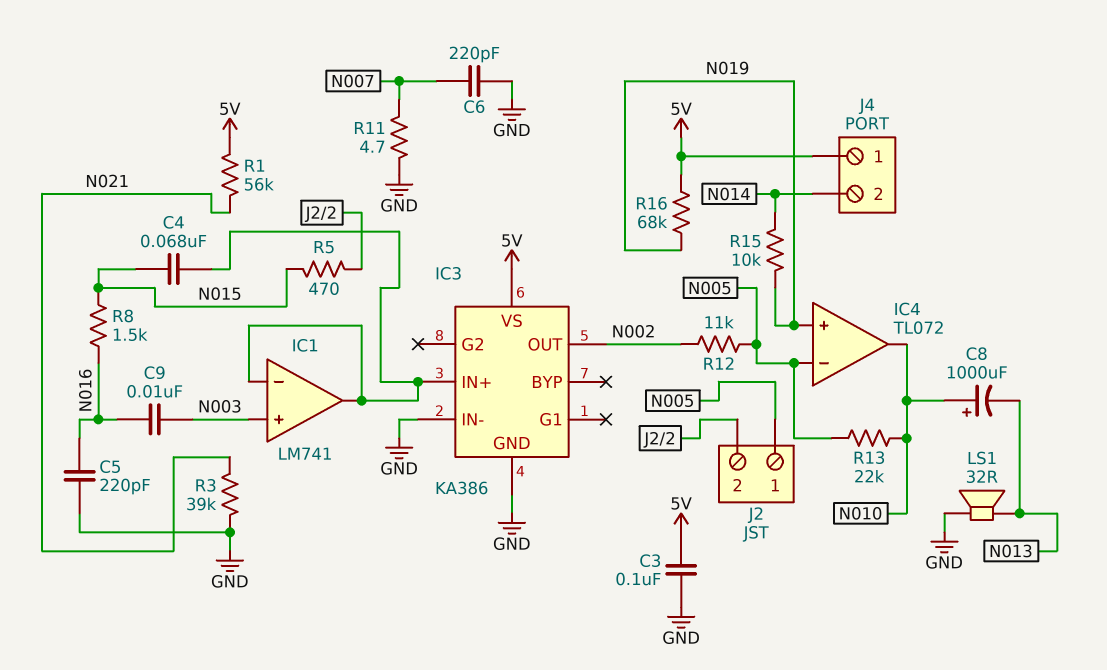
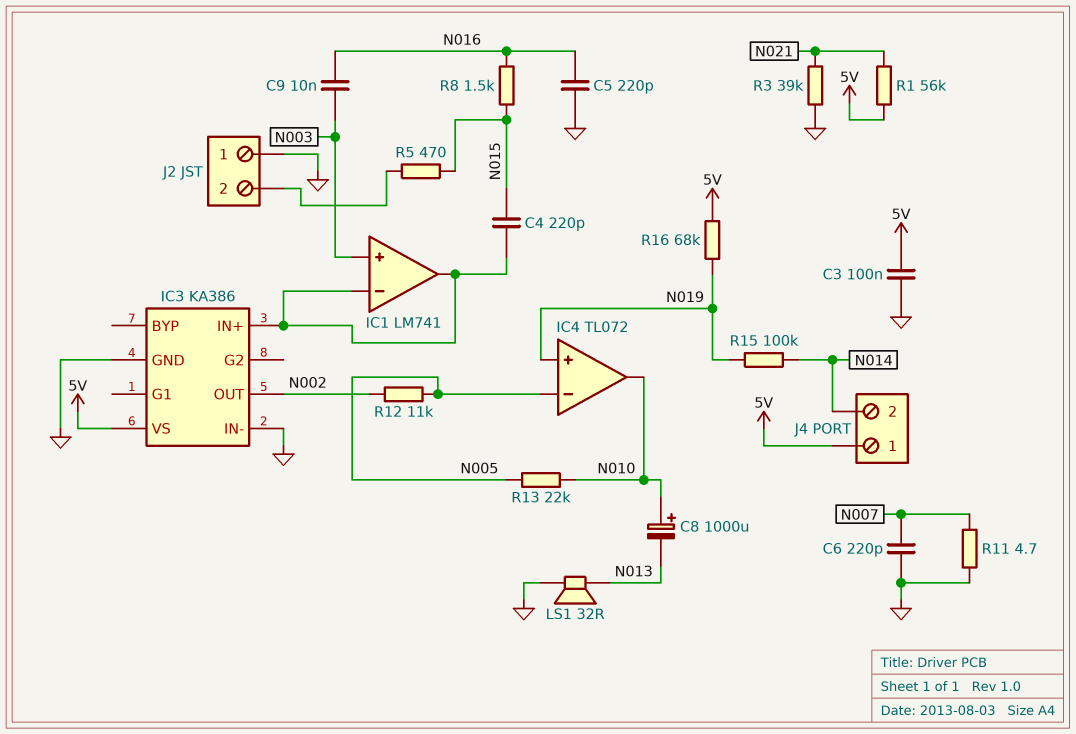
C4: 68nF (IC1/in-, N015) -> 220pF (IC1/in-, N015)
J2 pin 1: N005 -> GND
R15: 10k (N014, N019) -> 100k (N014, N019)

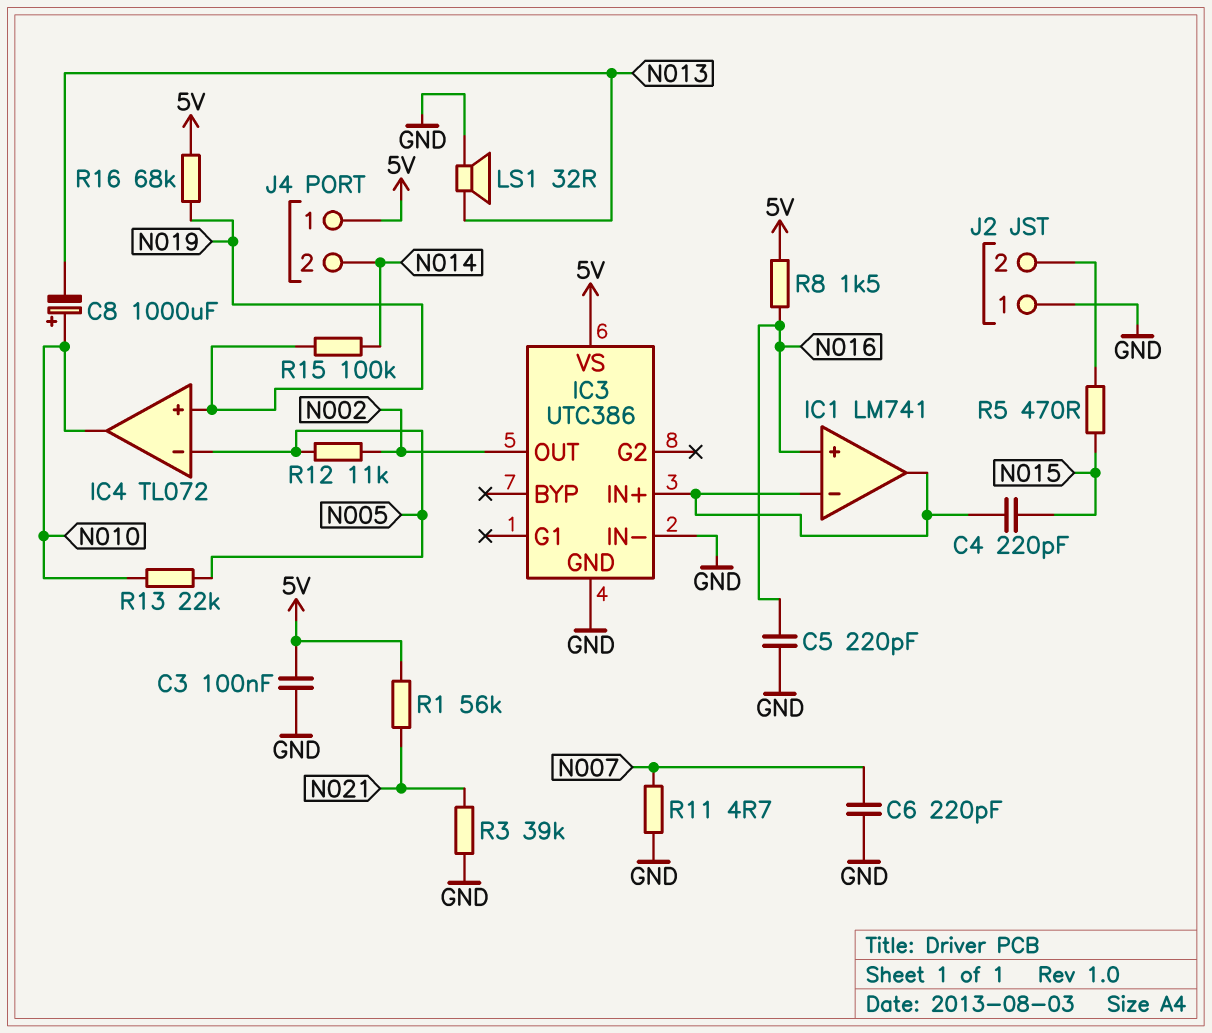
C9: 10nF (N003, N016) -> none
IC1 pin in+: N003 -> N016
IC3: KA386 -> UTC386
R8: 1.5k (N015, N016) -> 1.5k (5V, N016)

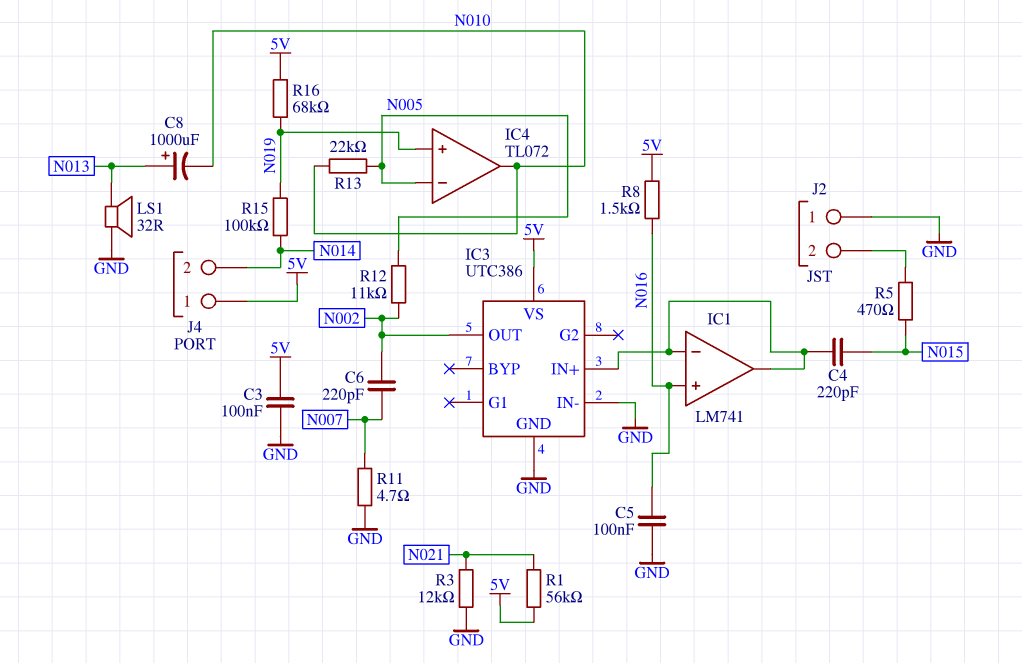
C5: 220pF (GND, N016) -> 100nF (GND, N016)
C6: 220pF (GND, N007) -> 220pF (N002, N007)
C8: 1000uF (plus N010, minus N013) -> 1000uF (plus N013, minus N010)
R3: 39k (GND, N021) -> 12k (GND, N021)

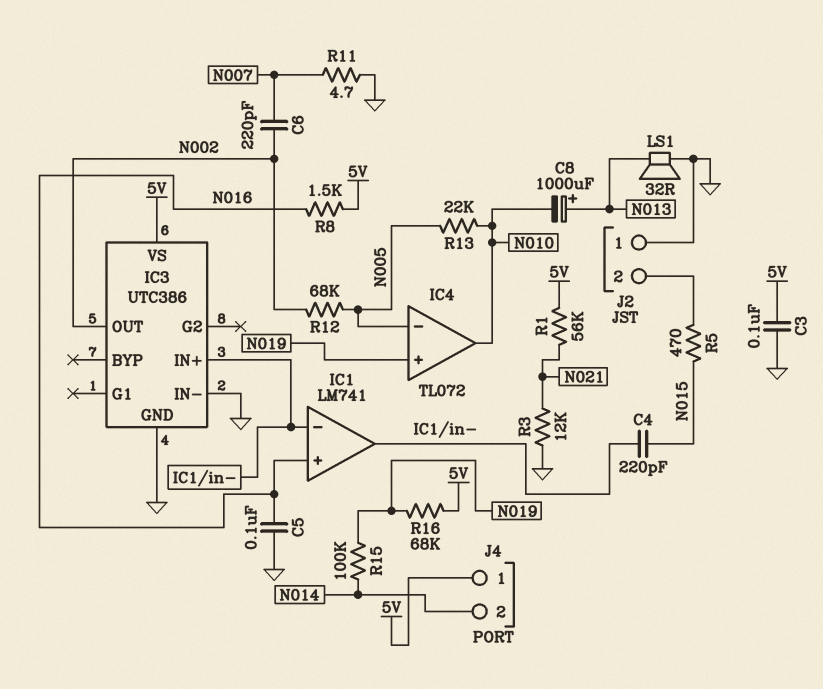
R12: 11k (N002, N005) -> 68k (N002, N005)

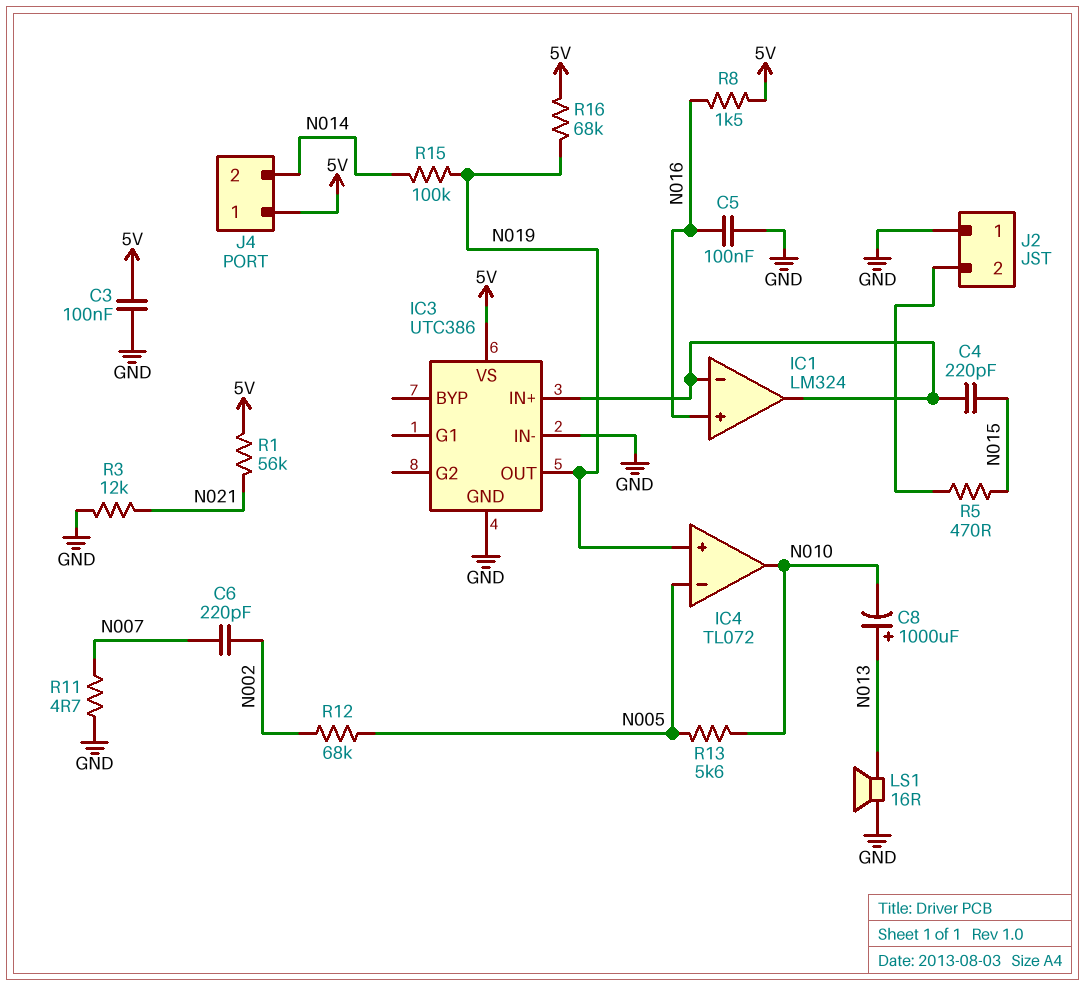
IC1: LM741 -> LM324
IC3 pin OUT: N002 -> N019
LS1: speaker 32R (GND, N013) -> speaker 16R (GND, N013)
R13: 22k (N005, N010) -> 5.6k (N005, N010)

